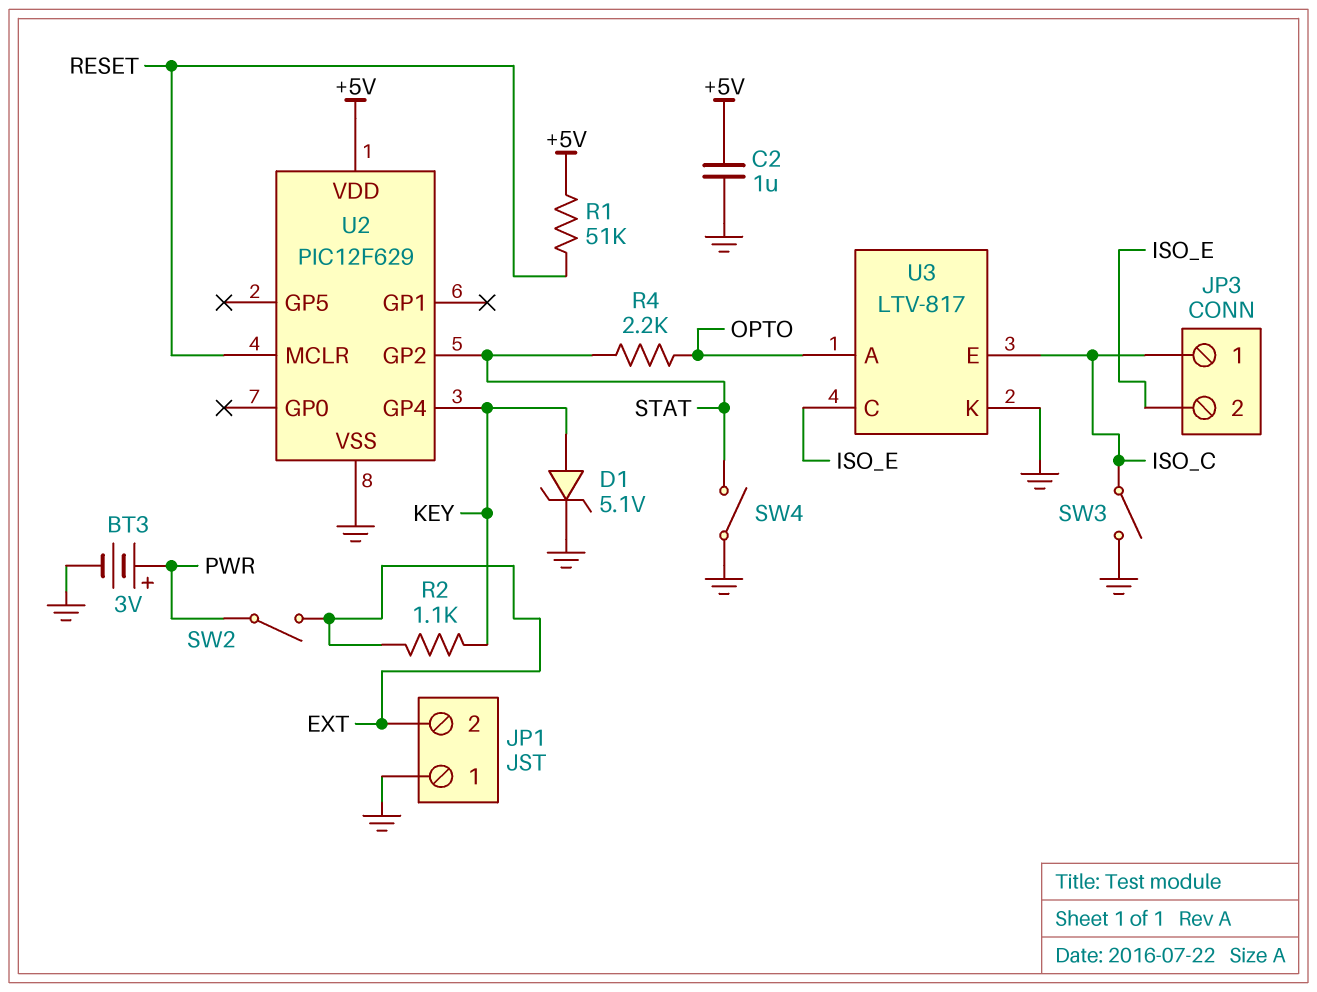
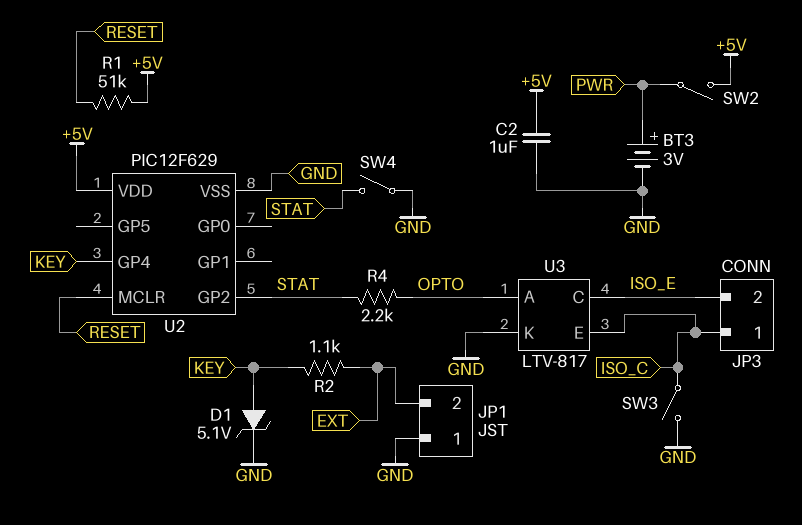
SW2: switch (EXT, PWR) -> switch (+5V, PWR)

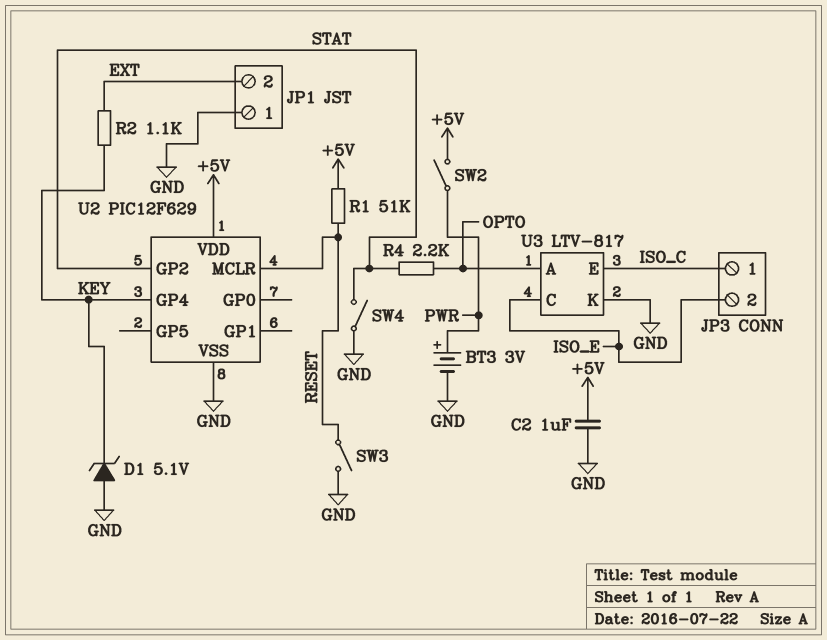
D1: zener 5.1V (A KEY, K GND) -> zener 5.1V (A GND, K KEY)
SW3: switch (GND, ISO_C) -> switch (GND, RESET)

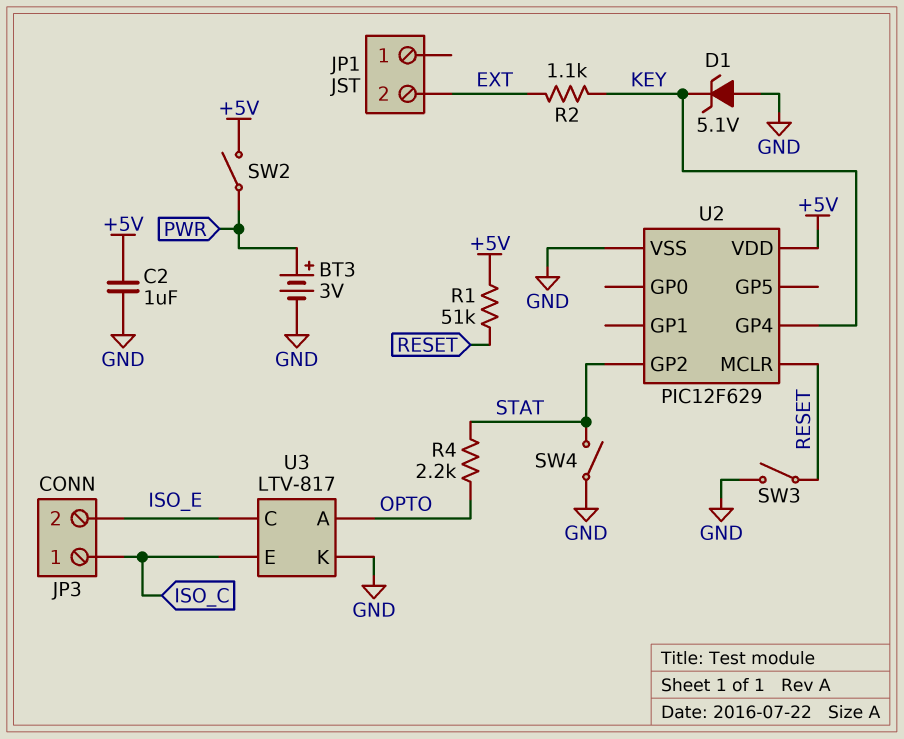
JP1 pin 1: GND -> none

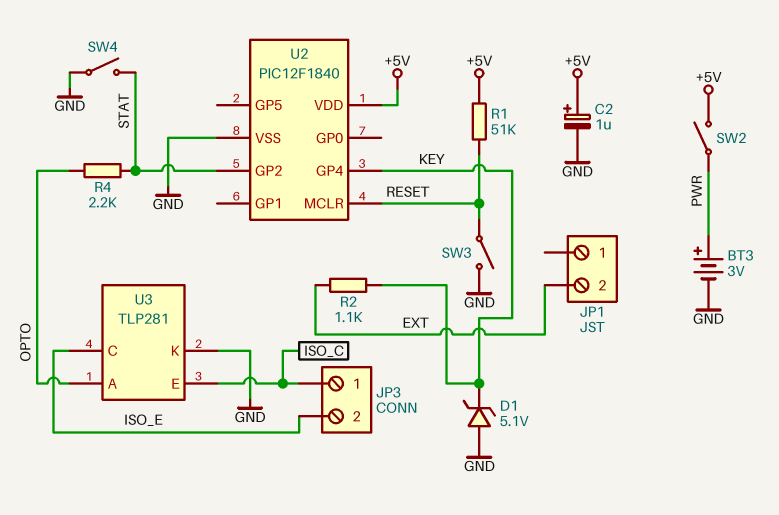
C2: 1uF (+5V, GND) -> 1uF (plus +5V, minus GND)
U2: PIC12F629 -> PIC12F1840
U3: LTV-817 -> TLP281

